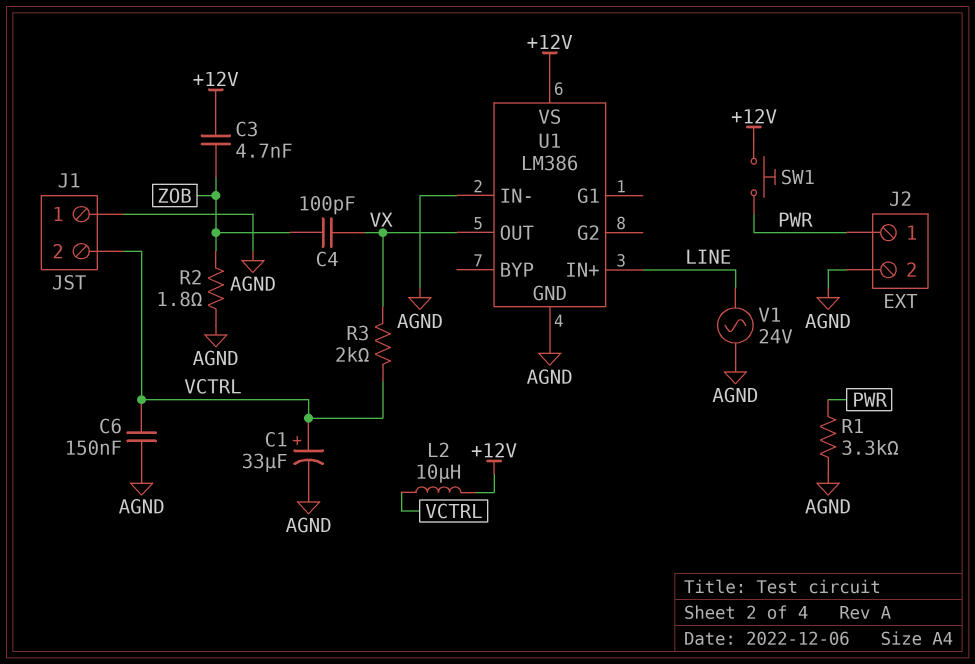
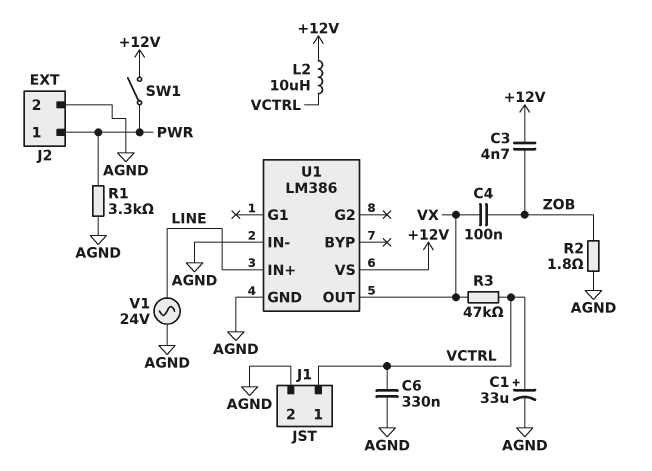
C4: 100pF (VX, ZOB) -> 100nF (VX, ZOB)
C6: 150nF (AGND, VCTRL) -> 330nF (AGND, VCTRL)
J1 pin 1: AGND -> VCTRL
J1 pin 2: VCTRL -> AGND
R3: 2k (VCTRL, VX) -> 47k (VCTRL, VX)
SW1: button (+12V, PWR) -> switch (+12V, PWR)

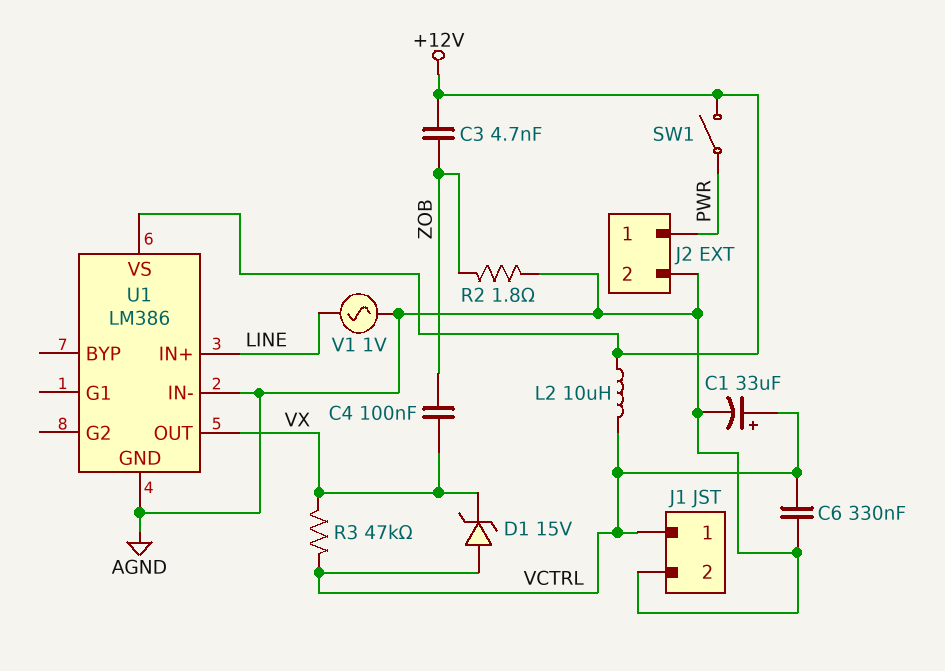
D1: none -> zener 15V (A VCTRL, K VX)
R1: 3.3k (AGND, PWR) -> none
V1: AC 24V (AGND, LINE) -> AC 1V (AGND, LINE)

